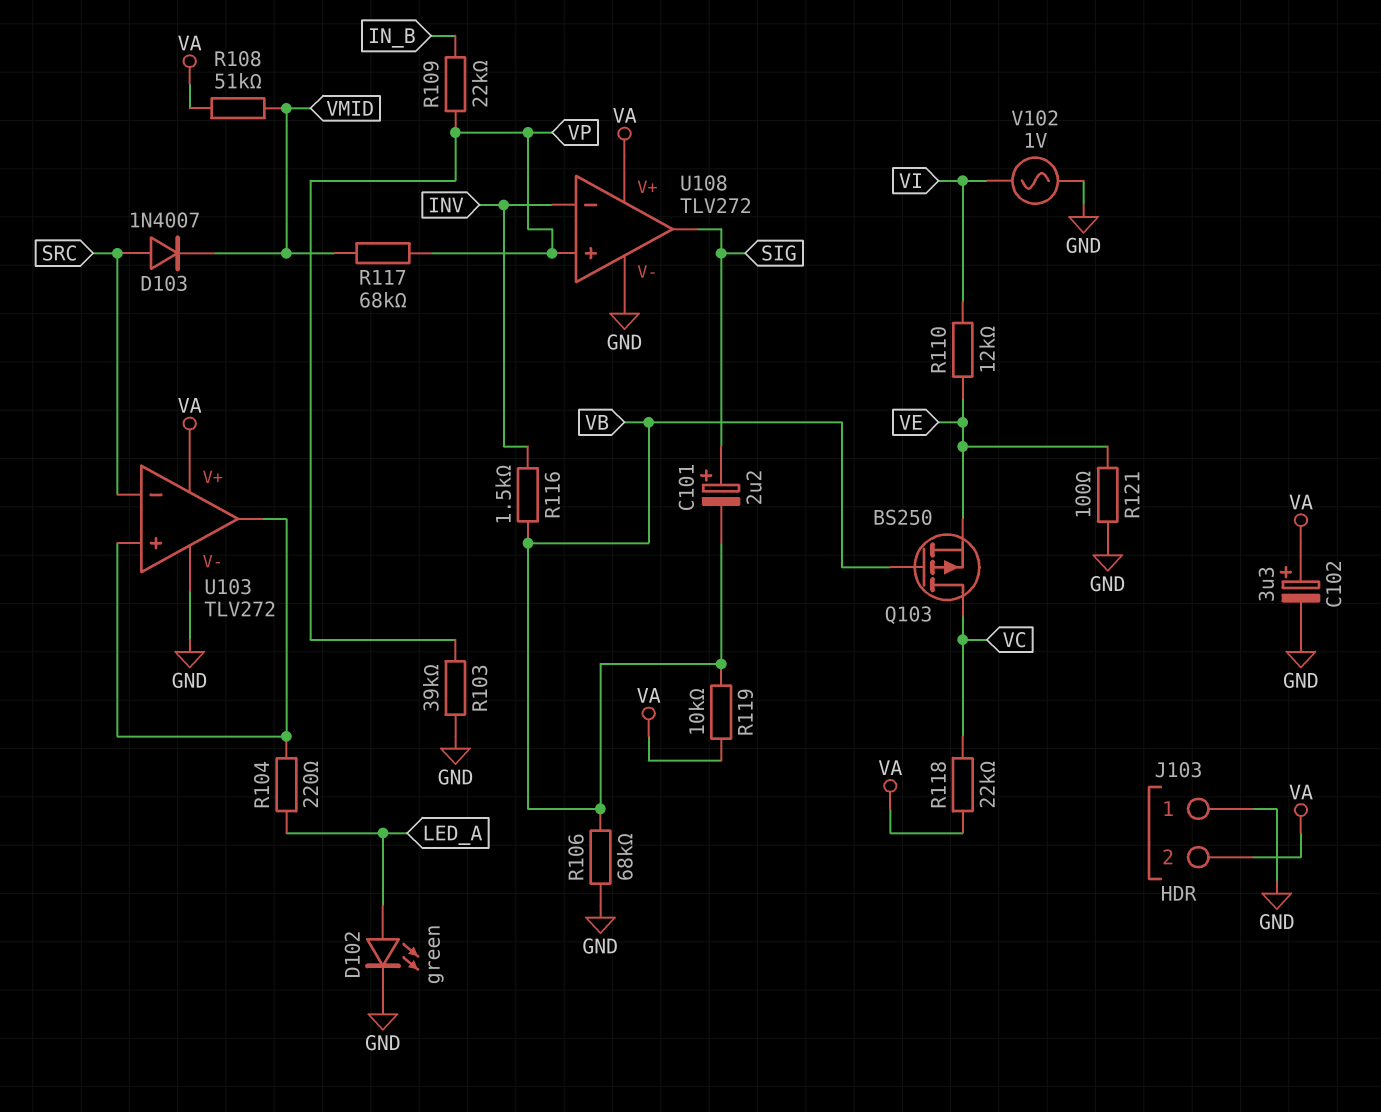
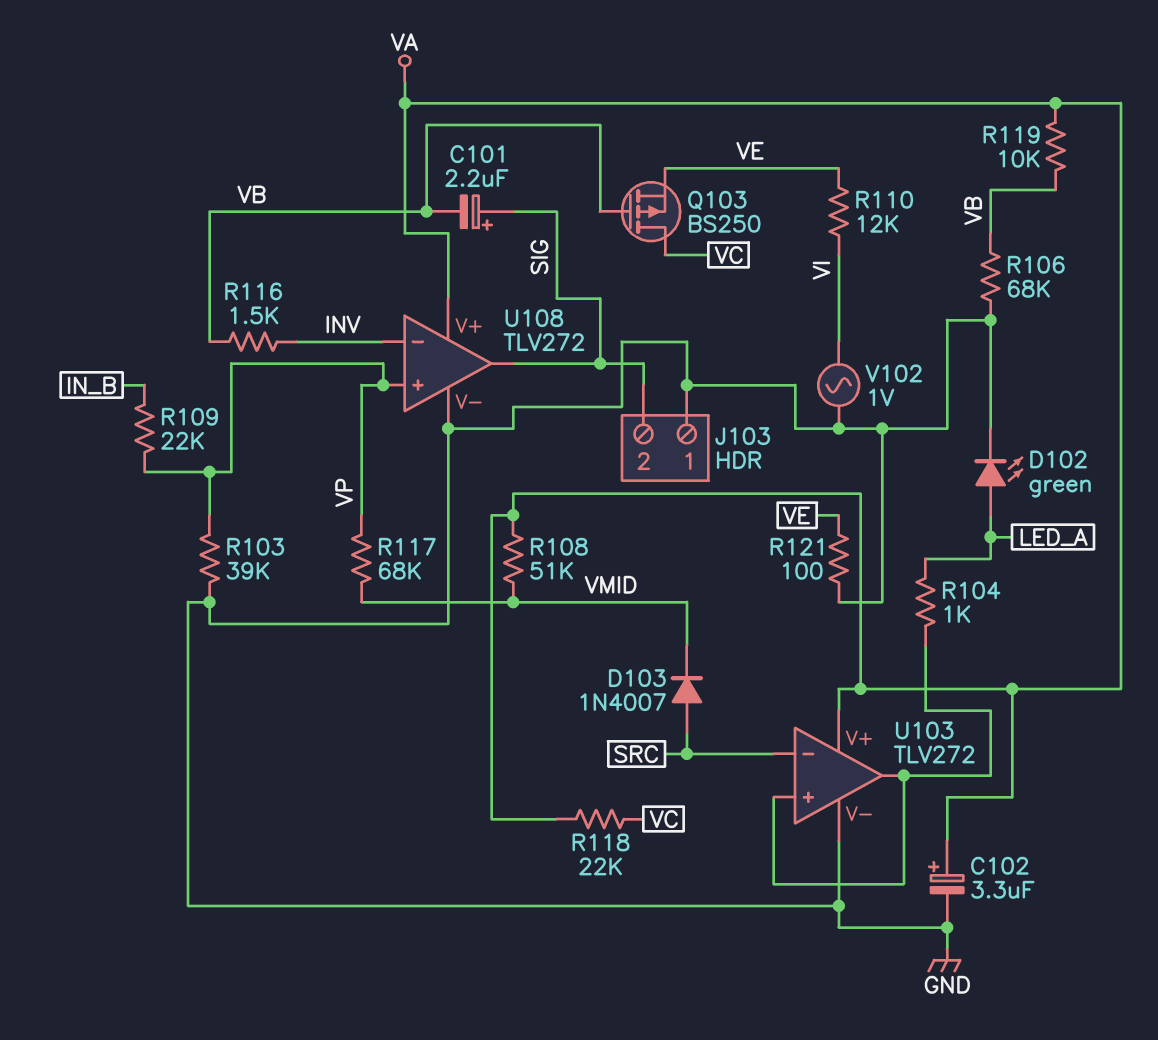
J103 pin 2: VA -> SIG
R104: 220 (LED_A, U103/in+) -> 1k (LED_A, U103/in+)

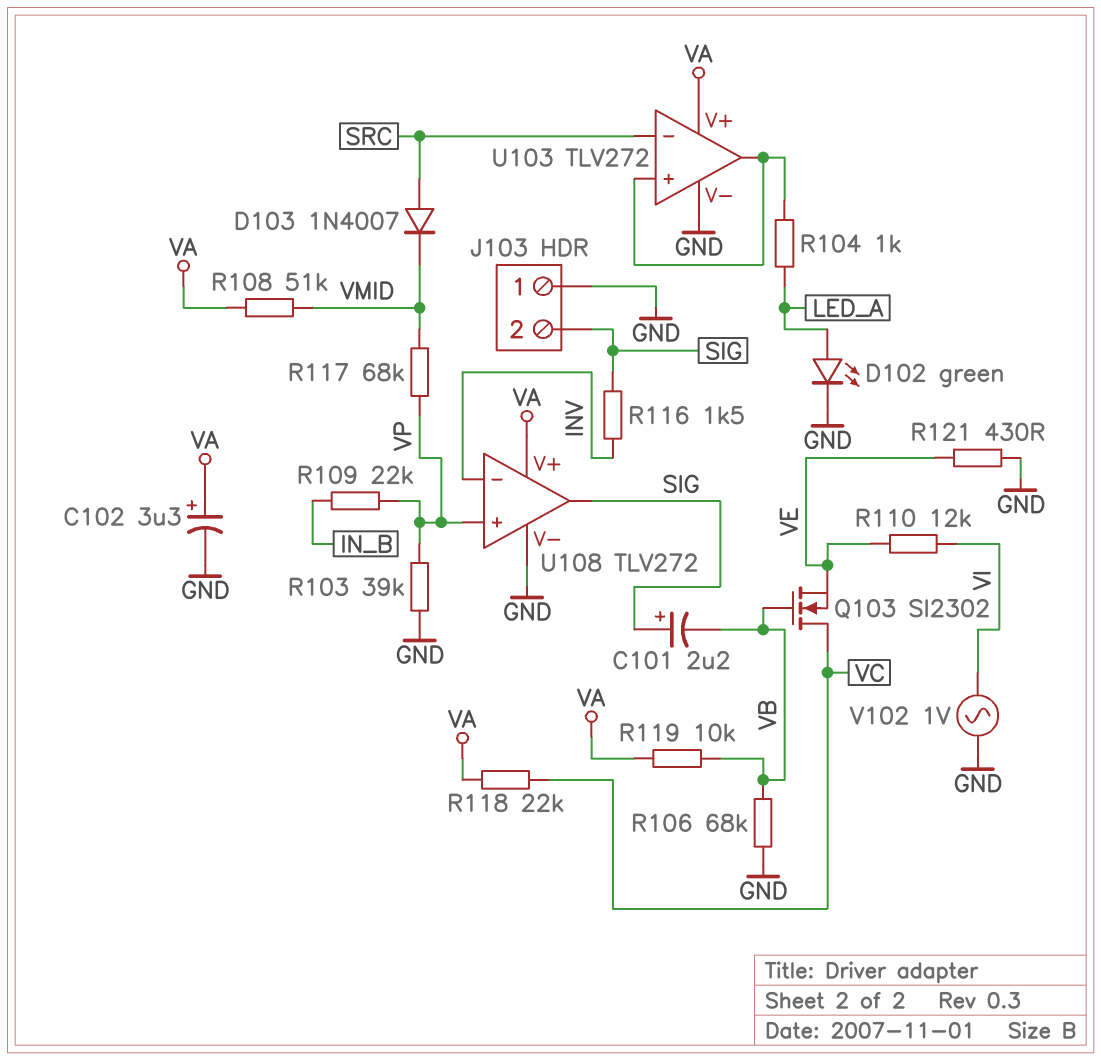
Q103: PMOS BS250 (G VB, D VC, S VE) -> NMOS SI2302 (G VB, D VC, S VE)
R116: 1.5k (INV, VB) -> 1.5k (INV, SIG)
R121: 100 (GND, VE) -> 430 (GND, VE)

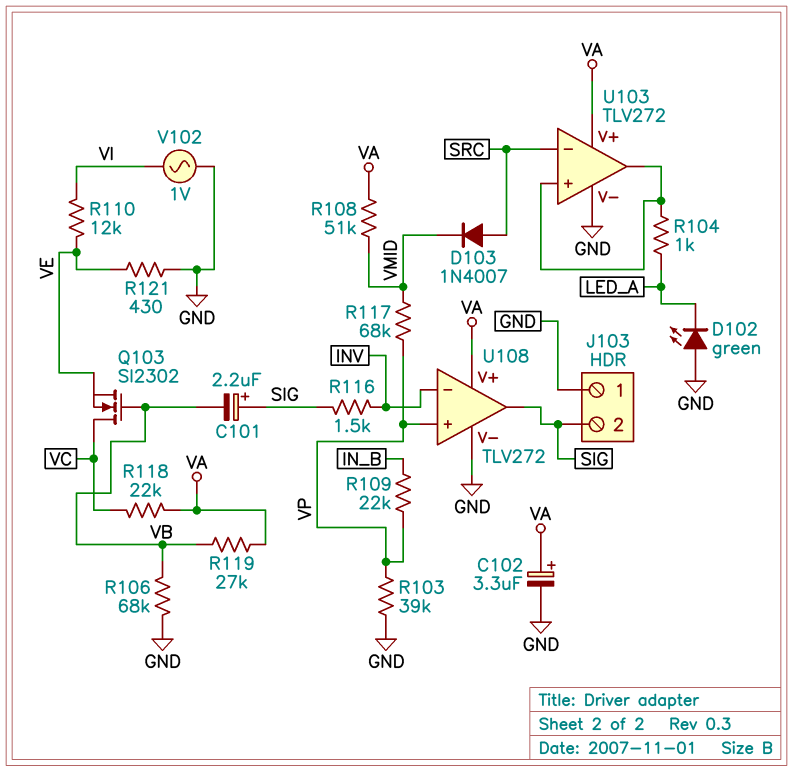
D102: LED green (A LED_A, K GND) -> LED green (A GND, K LED_A)
R119: 10k (VA, VB) -> 27k (VA, VB)

